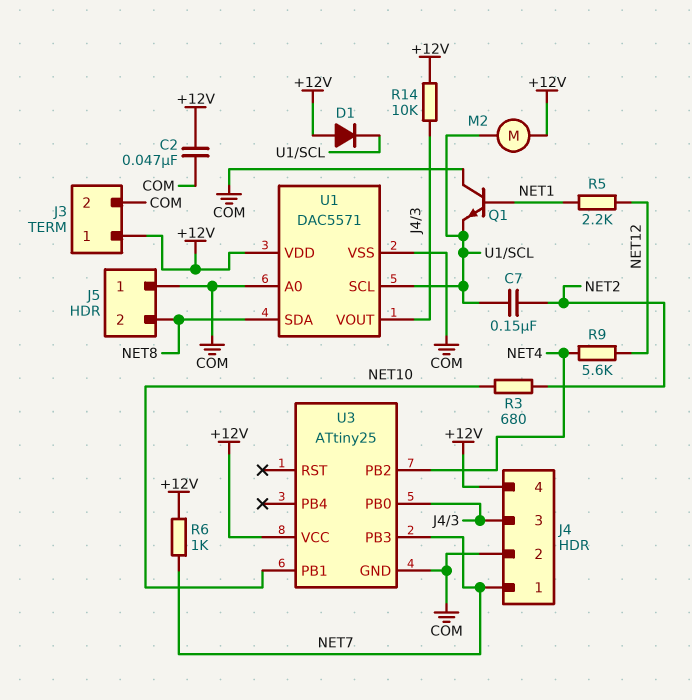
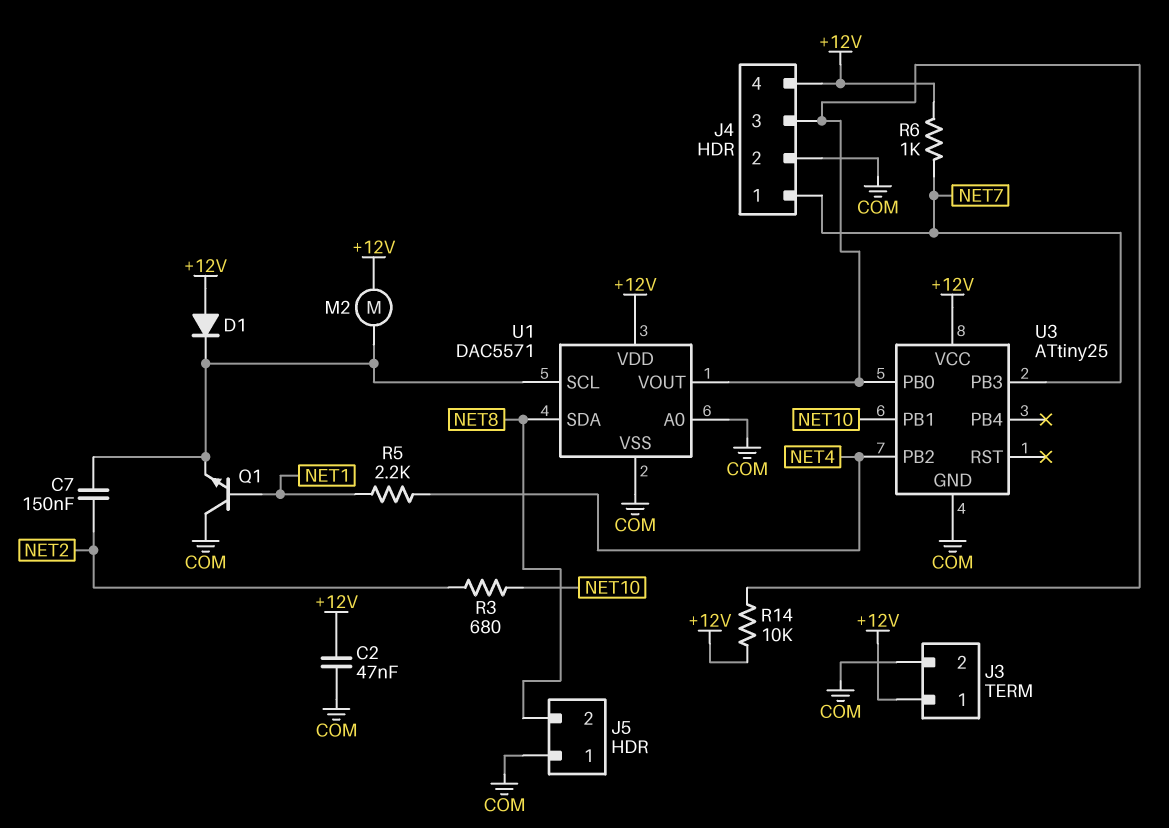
R5: 2.2k (NET1, NET12) -> 2.2k (NET1, NET4)
R9: 5.6k (NET4, NET12) -> none

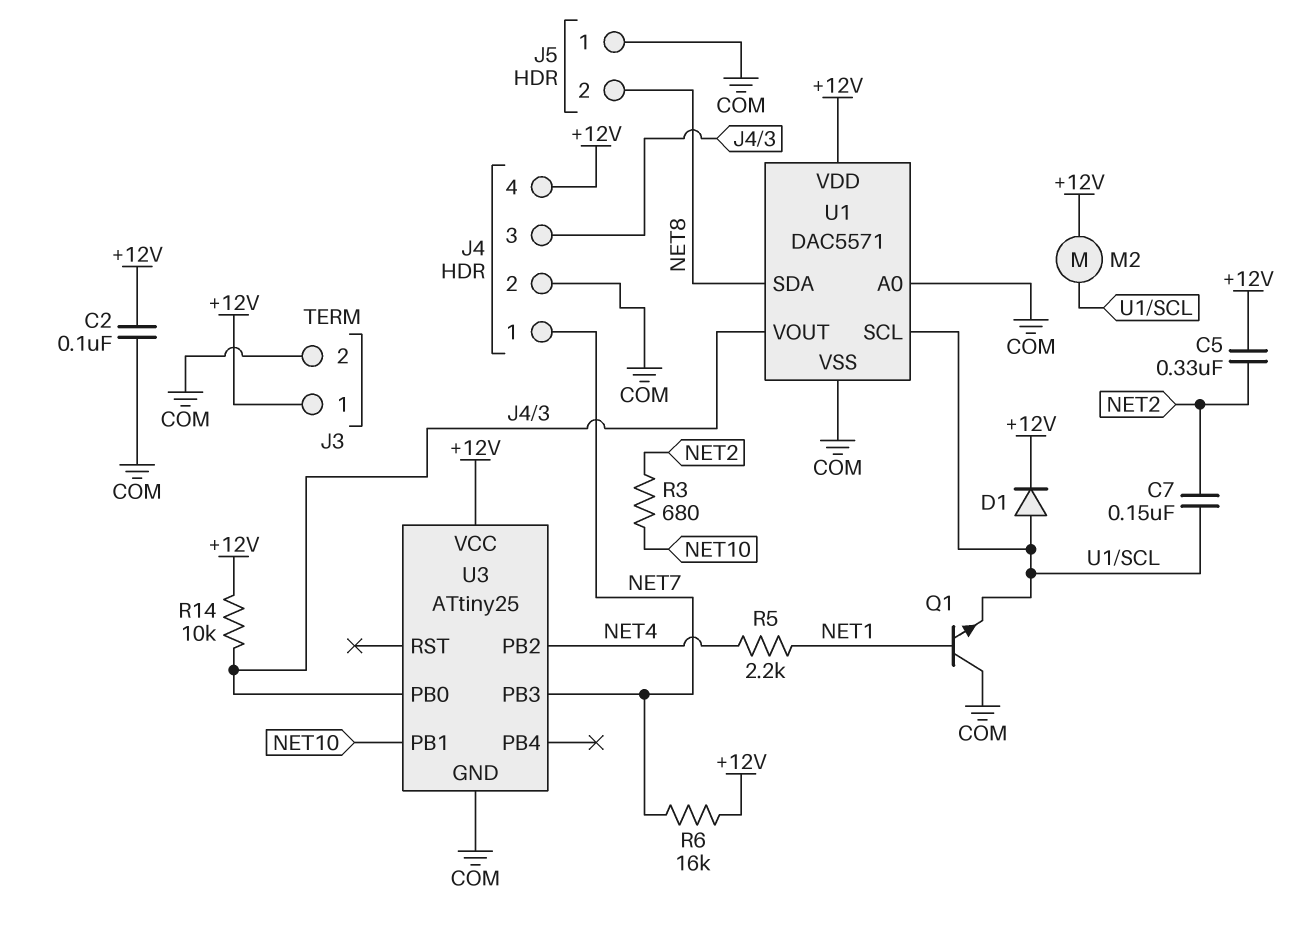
C2: 47nF (+12V, COM) -> 100nF (+12V, COM)
C5: none -> 330nF (+12V, NET2)
D1: diode (A +12V, K U1/SCL) -> diode (A U1/SCL, K +12V)
R6: 1k (+12V, NET7) -> 16k (+12V, NET7)

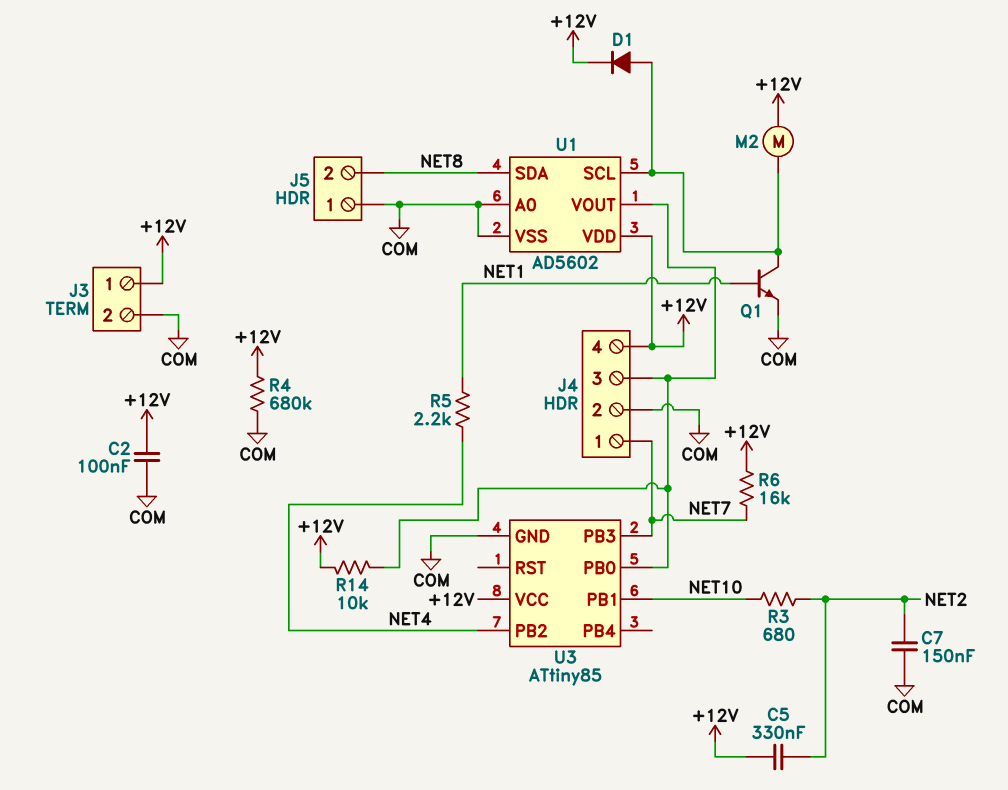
C7: 150nF (NET2, U1/SCL) -> 150nF (COM, NET2)
Q1: NPN (B NET1, C COM, E U1/SCL) -> NPN (B NET1, C U1/SCL, E COM)
R4: none -> 680k (+12V, COM)
U1: DAC5571 -> AD5602
U3: ATtiny25 -> ATtiny85

